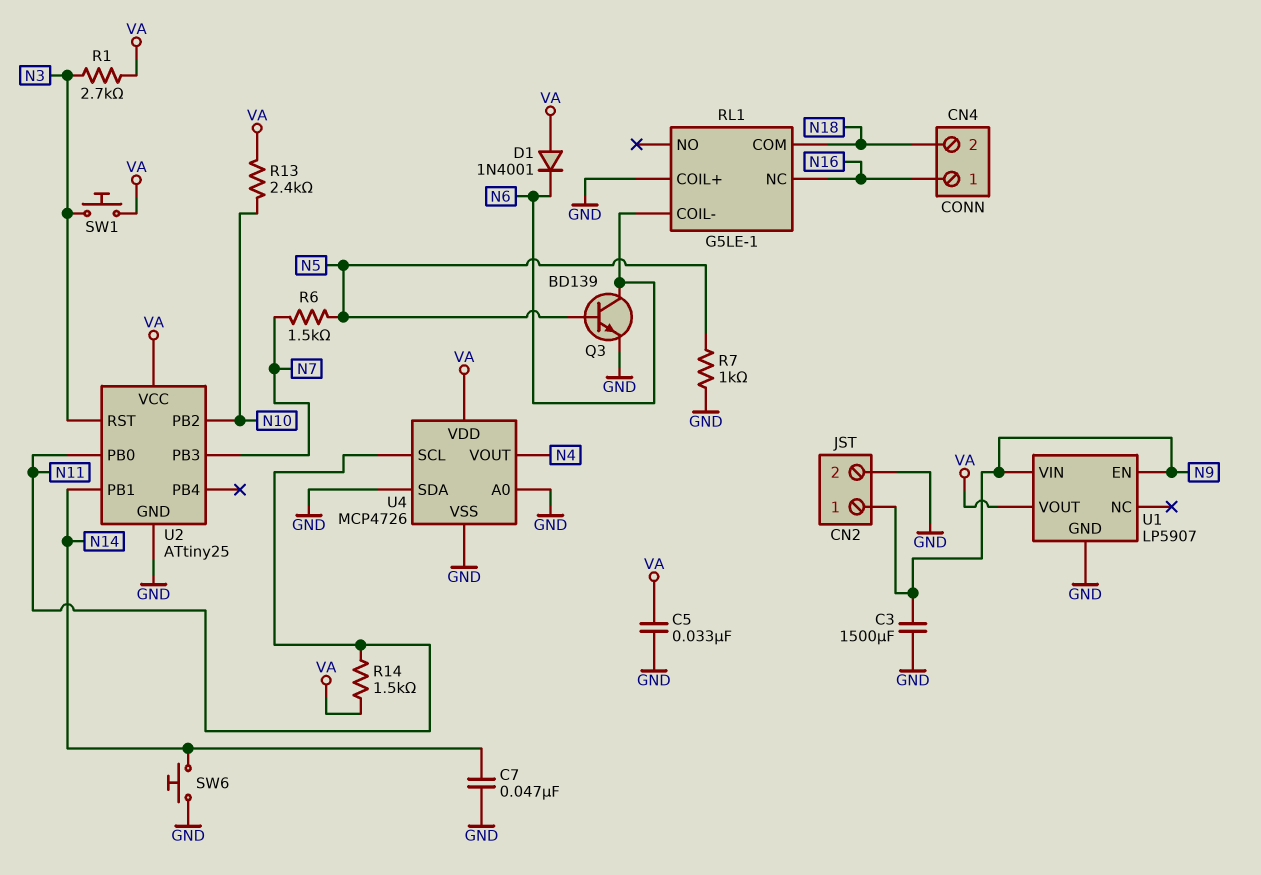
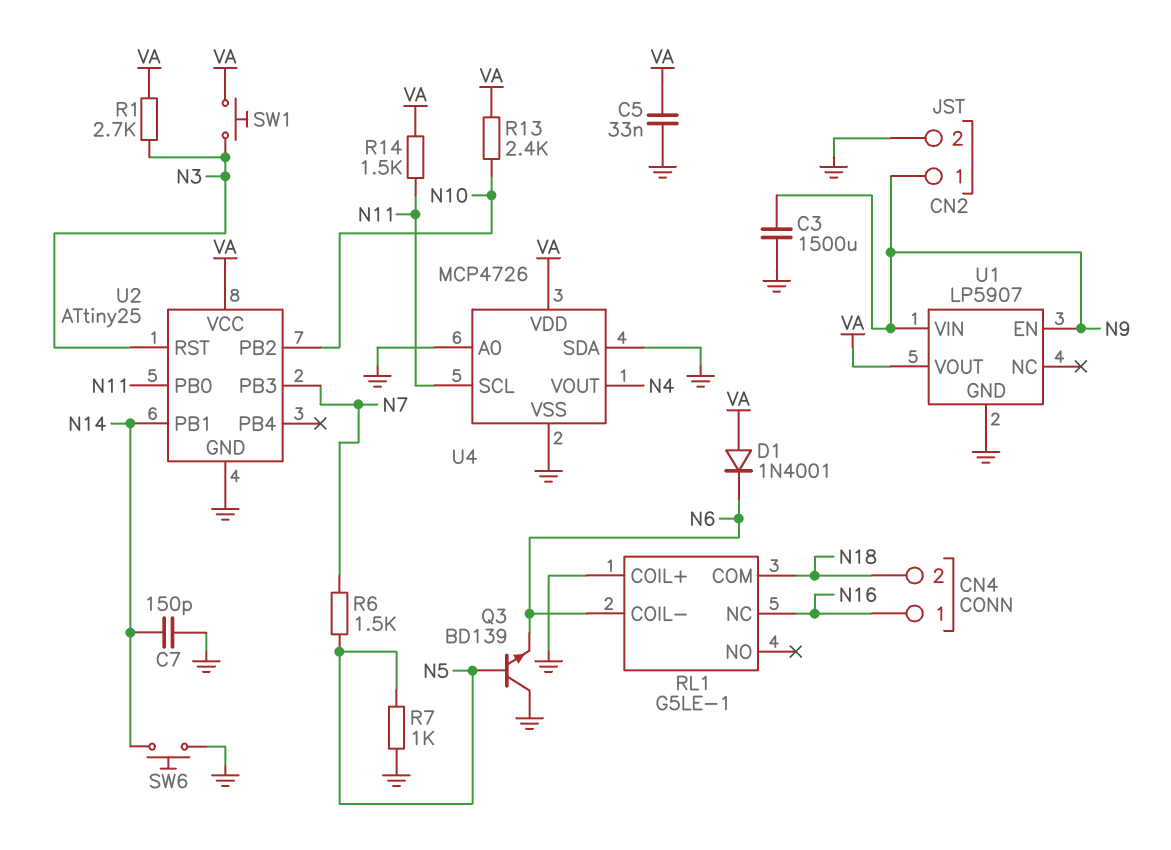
C7: 47nF (GND, N14) -> 150pF (GND, N14)
Q3: NPN BD139 (B N5, C N6, E GND) -> NPN BD139 (B N5, C GND, E N6)

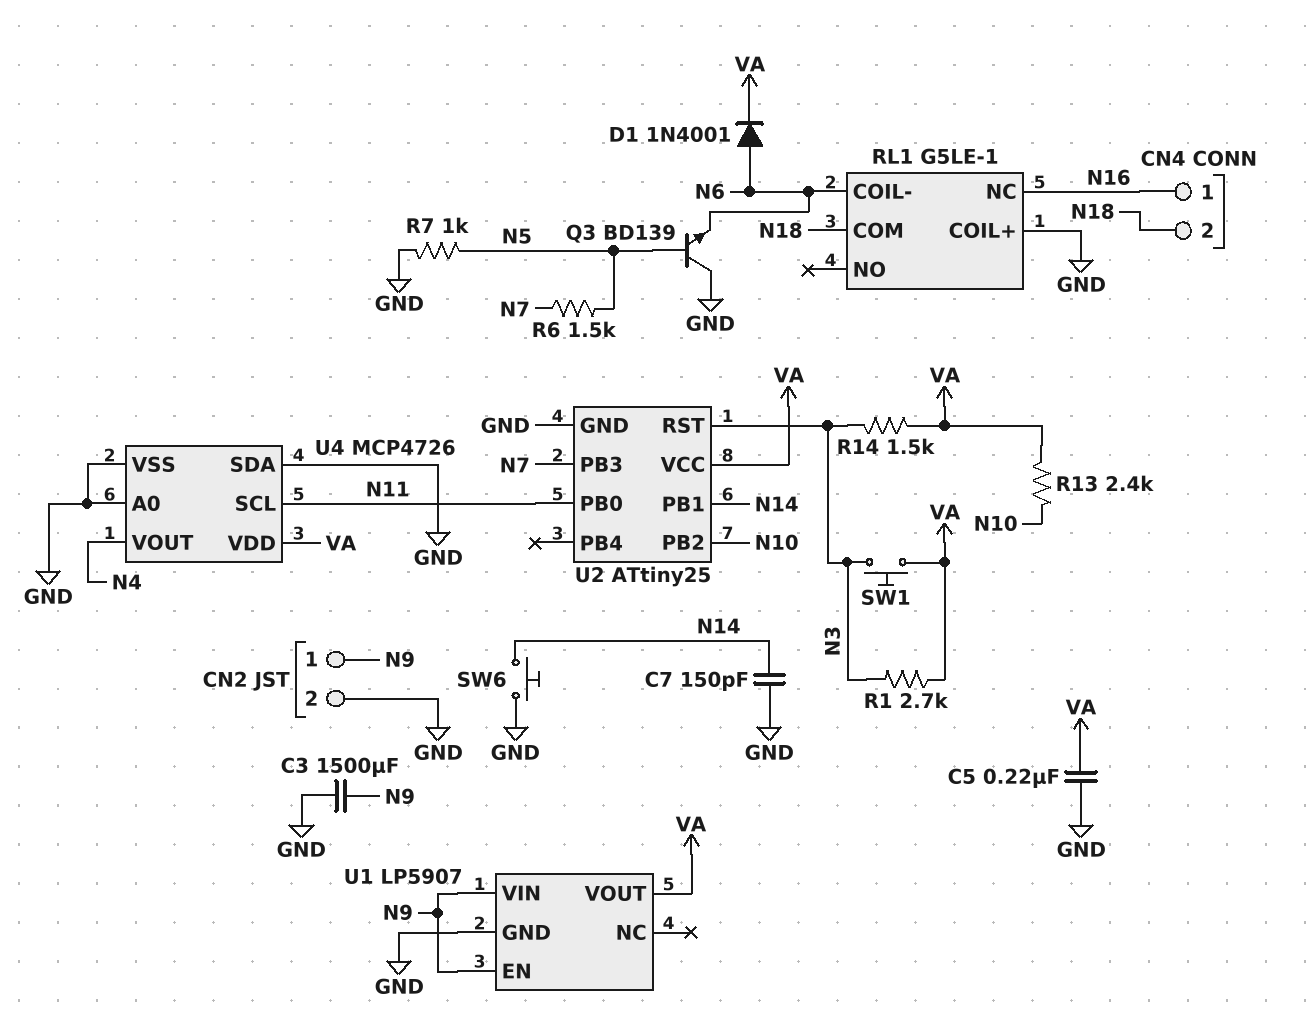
C5: 33nF (GND, VA) -> 220nF (GND, VA)
D1: diode 1N4001 (A VA, K N6) -> diode 1N4001 (A N6, K VA)
R14: 1.5k (N11, VA) -> 1.5k (N3, VA)

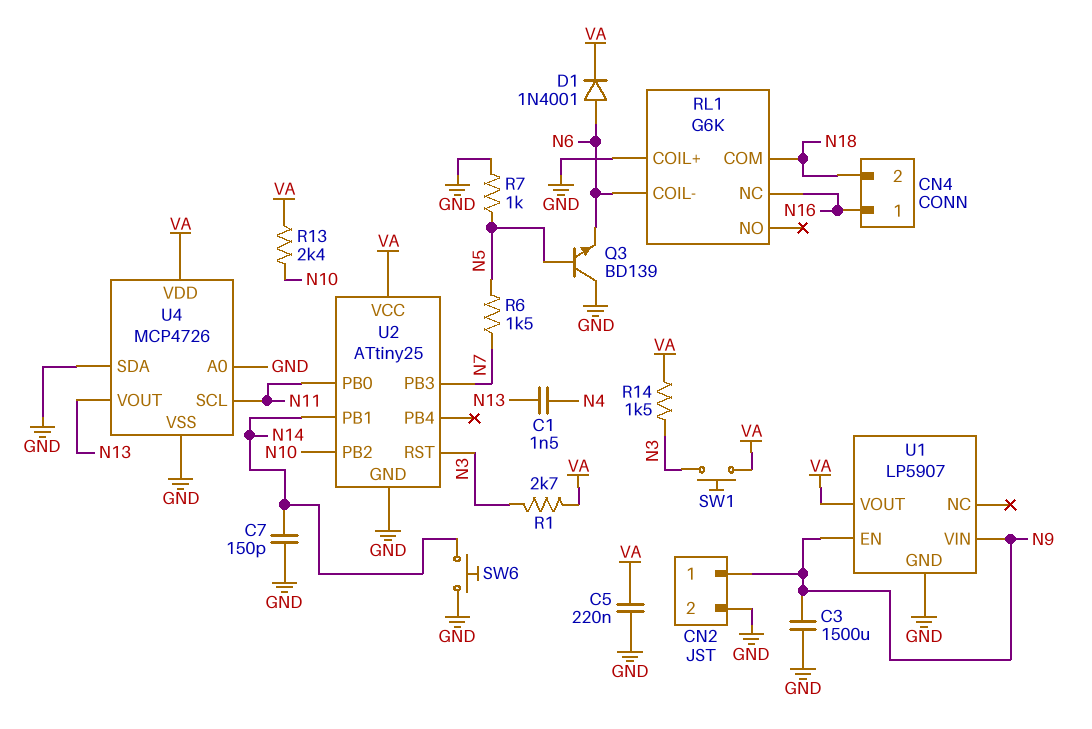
C1: none -> 1.5nF (N4, N13)
RL1: G5LE-1 -> G6K
U4 pin VOUT: N4 -> N13

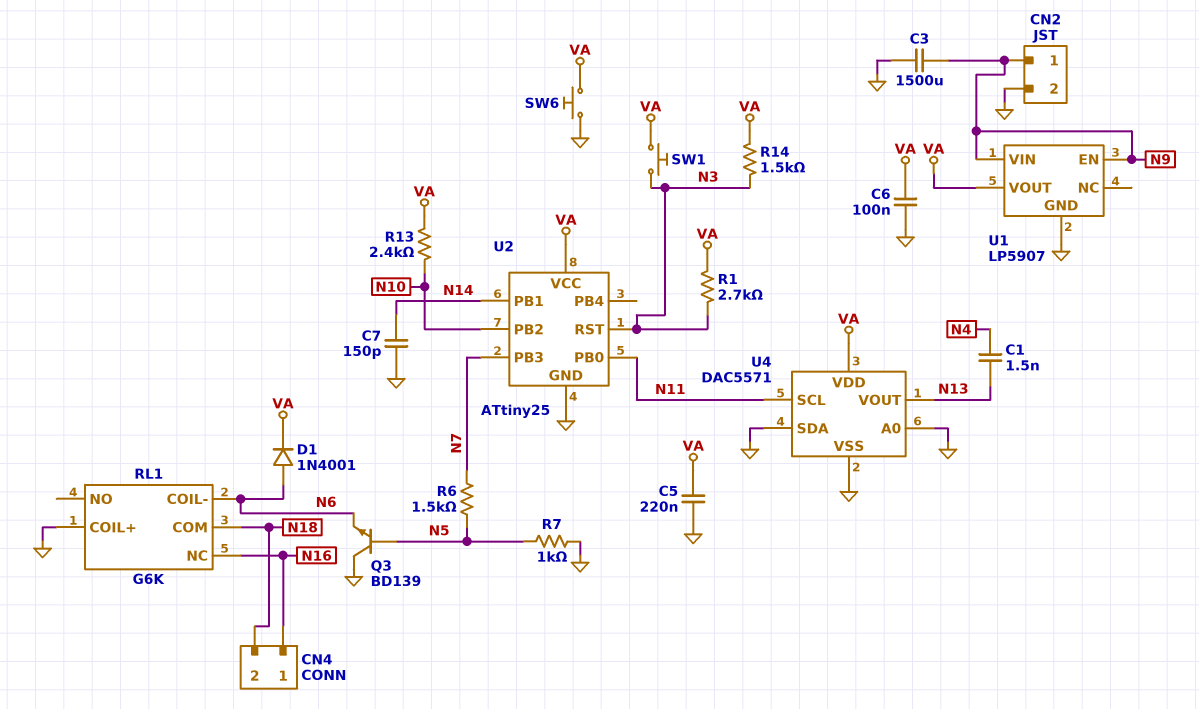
C6: none -> 100nF (GND, VA)
SW6: button (GND, N14) -> button (GND, VA)
U4: MCP4726 -> DAC5571

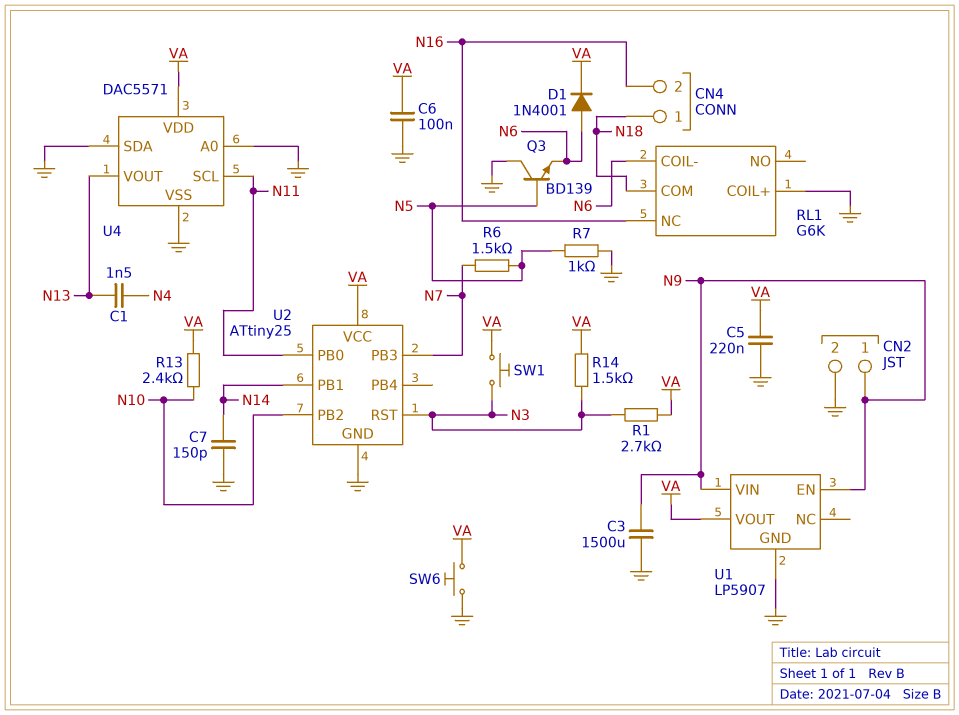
CN4 pin 1: N16 -> N18
CN4 pin 2: N18 -> N16

